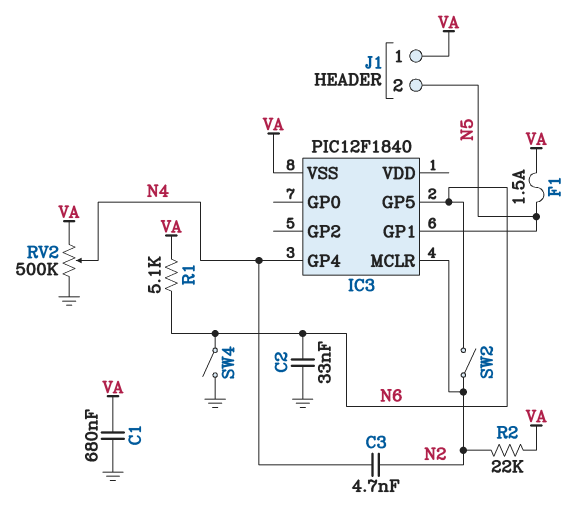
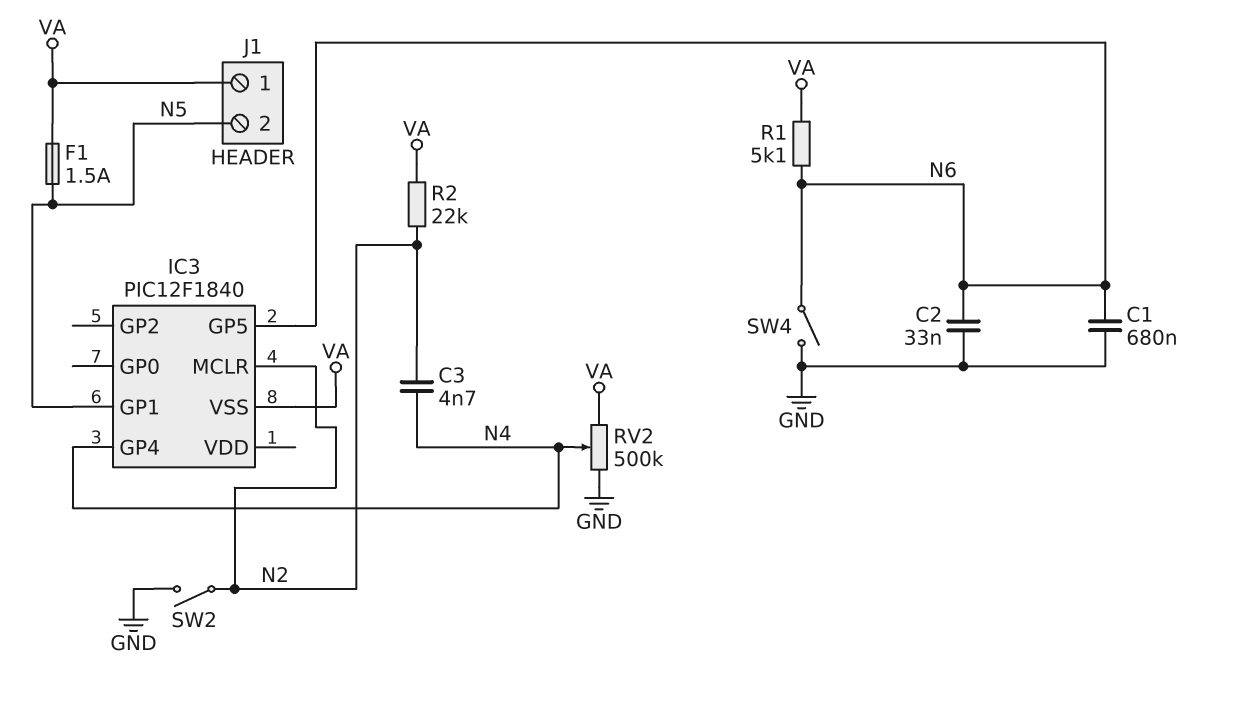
C1: 680nF (GND, VA) -> 680nF (GND, N6)
SW2: switch (N2, N6) -> switch (GND, N2)

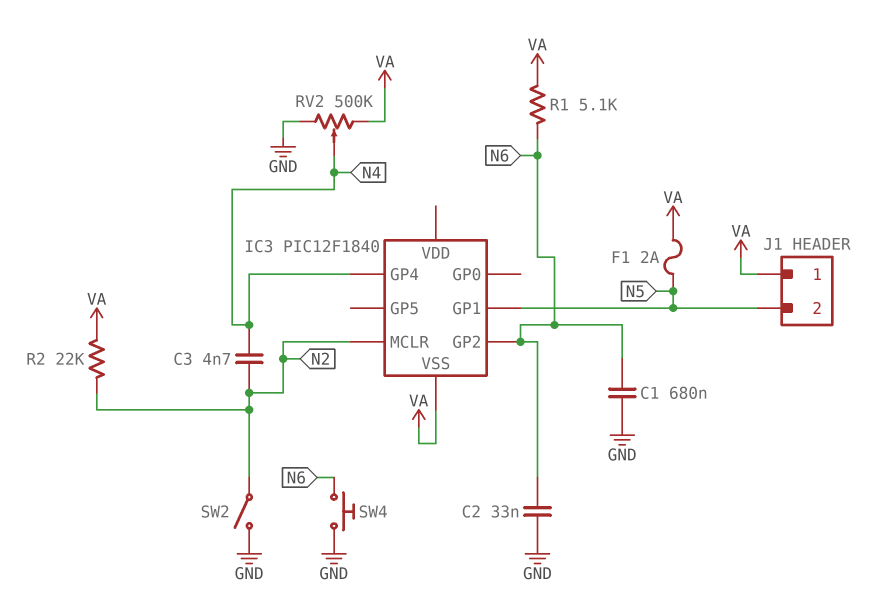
F1: 1.5A (N5, VA) -> 2A (N5, VA)
IC3 pin GP2: none -> N6
IC3 pin GP5: N6 -> none
SW4: switch (GND, N6) -> button (GND, N6)

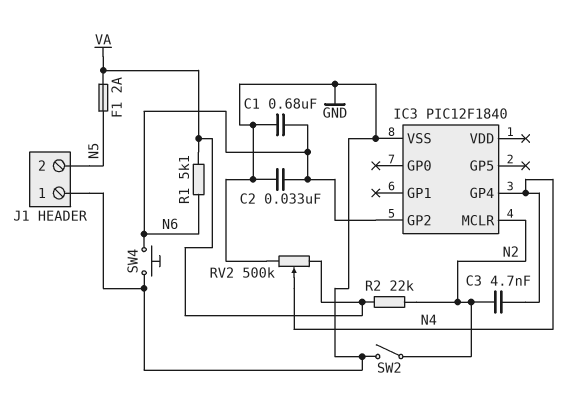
IC3 pin GP1: N5 -> none
IC3 pin VSS: VA -> GND
J1 pin 1: VA -> GND

